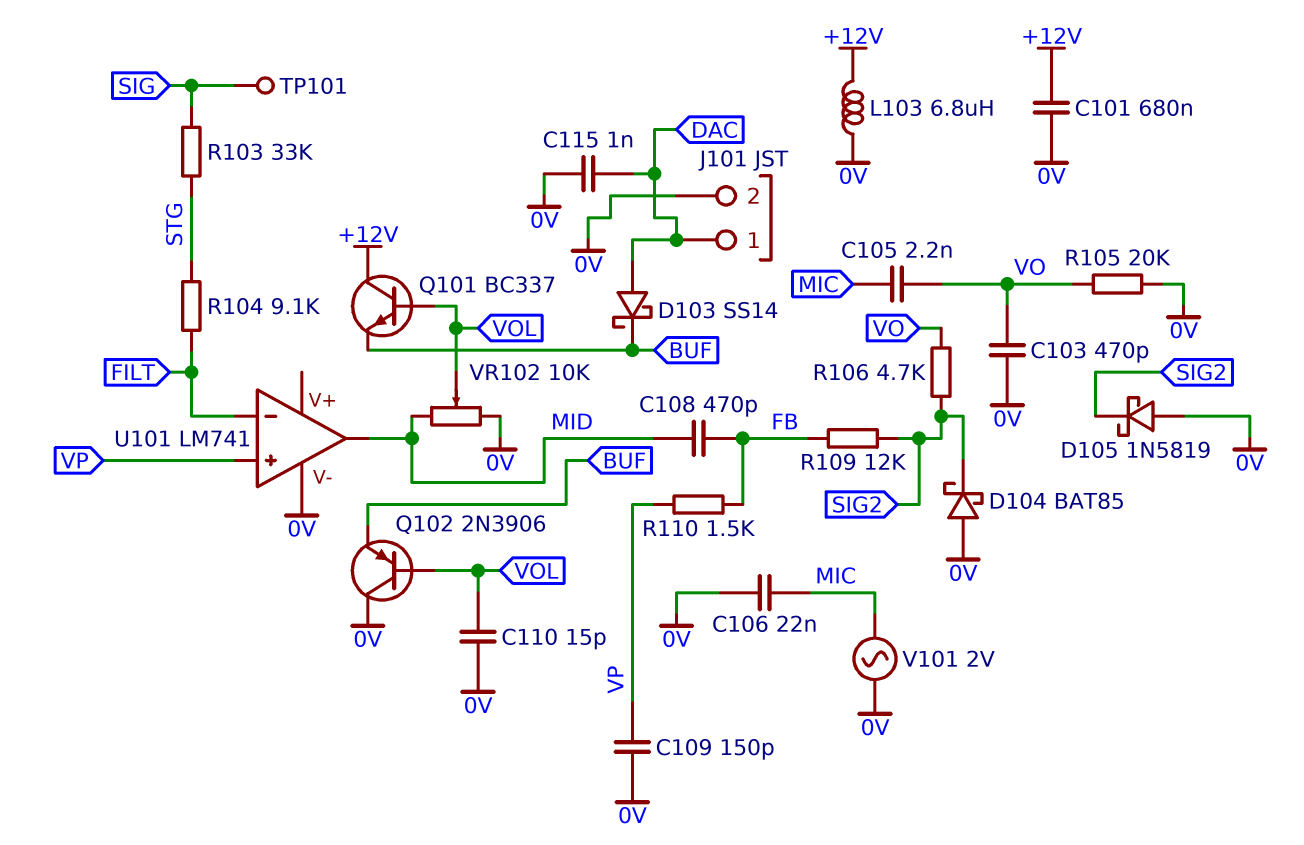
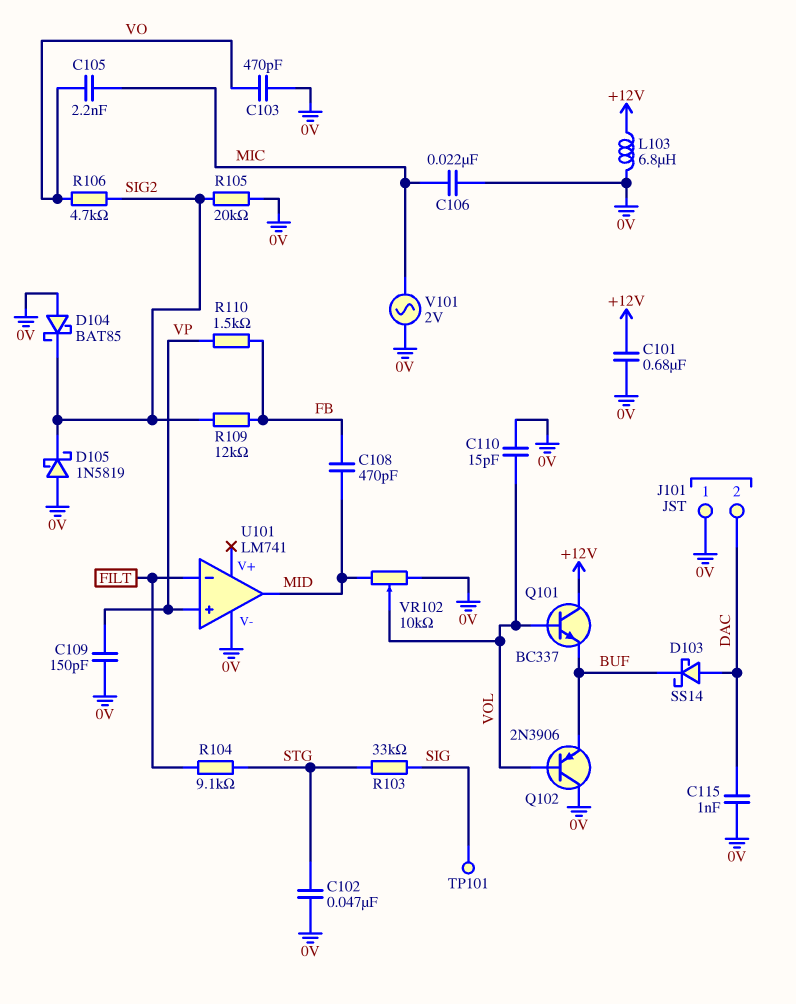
C102: none -> 47nF (0V, STG)
J101 pin 1: DAC -> 0V
J101 pin 2: 0V -> DAC
R105: 20k (0V, VO) -> 20k (0V, SIG2)

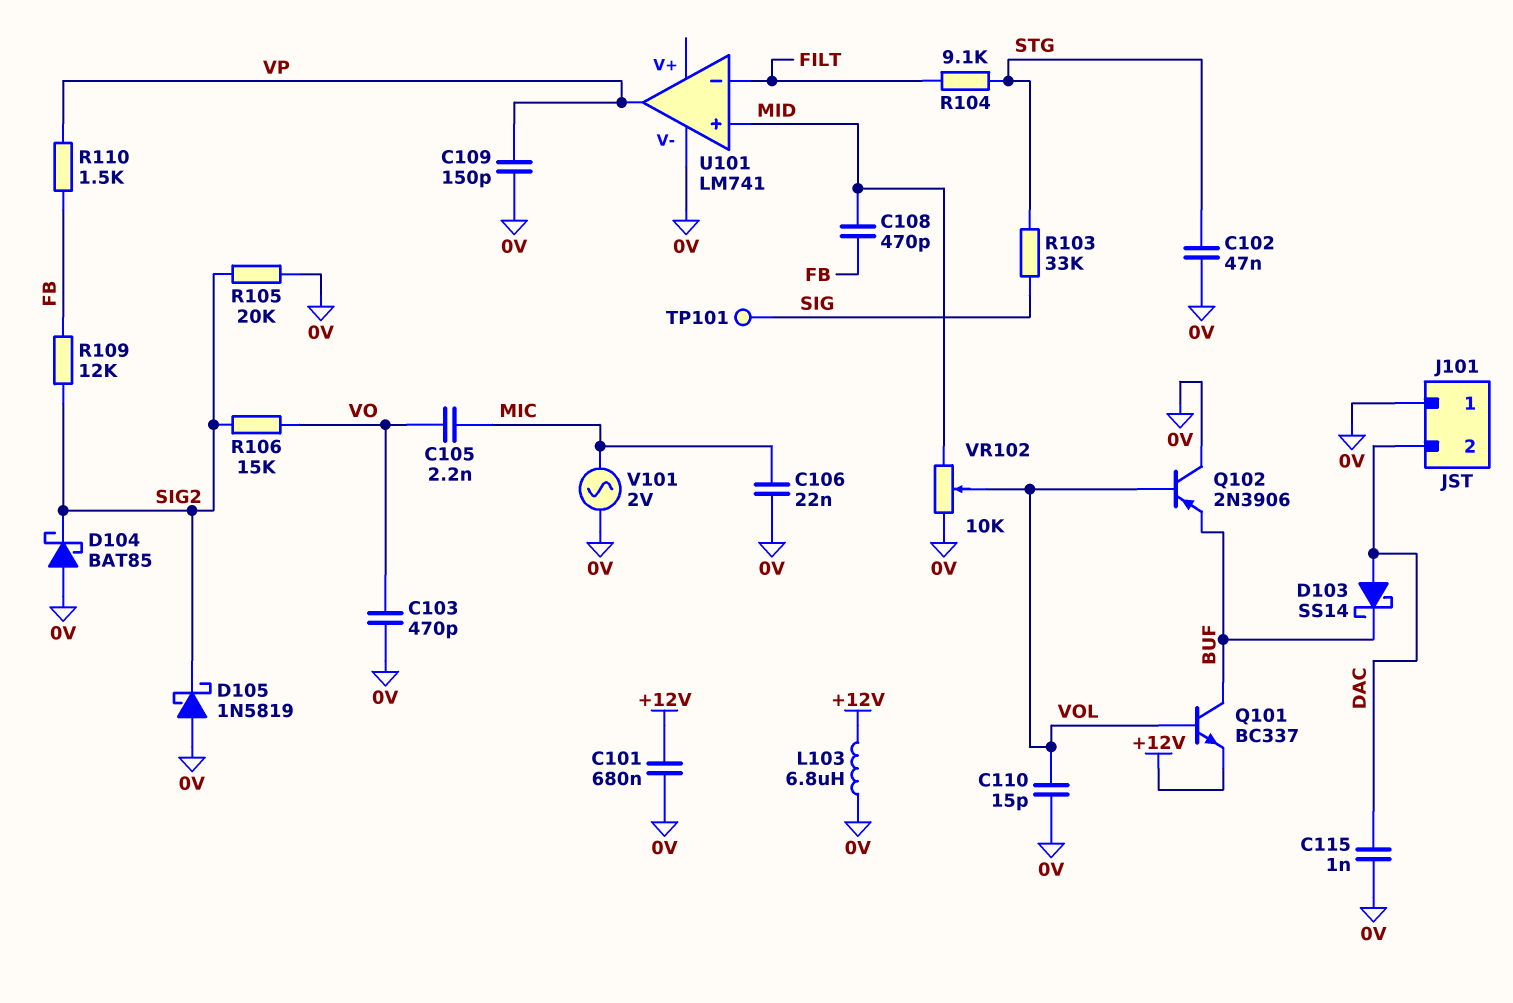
Q101: NPN BC337 (B VOL, C +12V, E BUF) -> NPN BC337 (B VOL, C BUF, E +12V)
R106: 4.7k (SIG2, VO) -> 15k (SIG2, VO)
U101 pin in+: VP -> MID
U101 pin out: MID -> VP

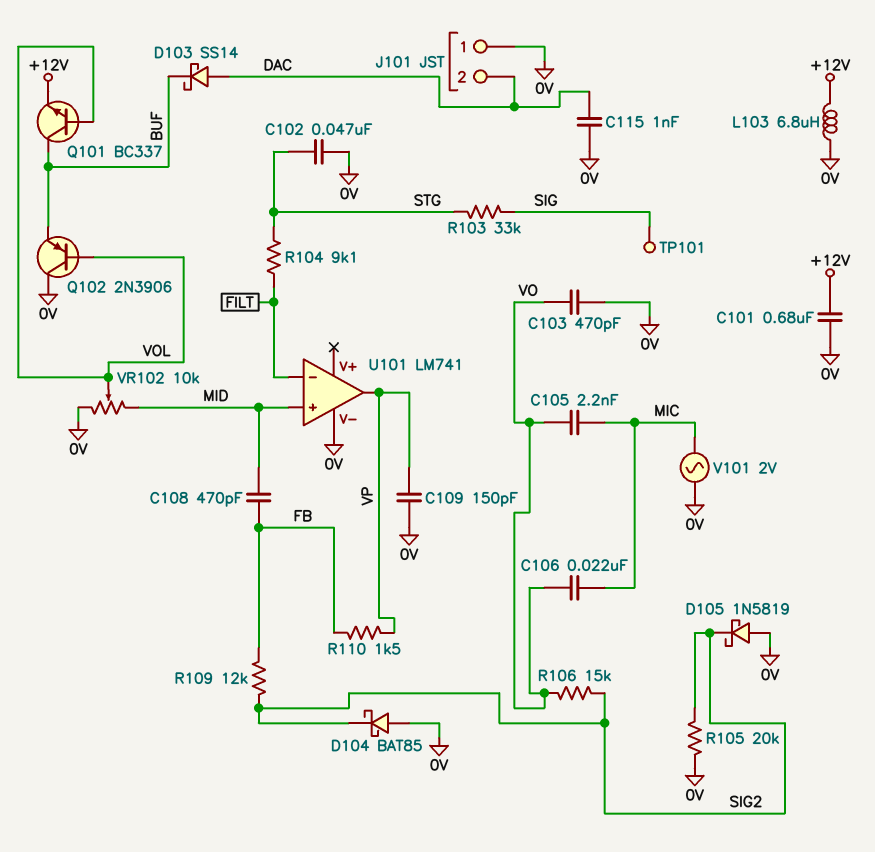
C106: 22nF (0V, MIC) -> 22nF (MIC, VO)
C110: 15pF (0V, VOL) -> none

